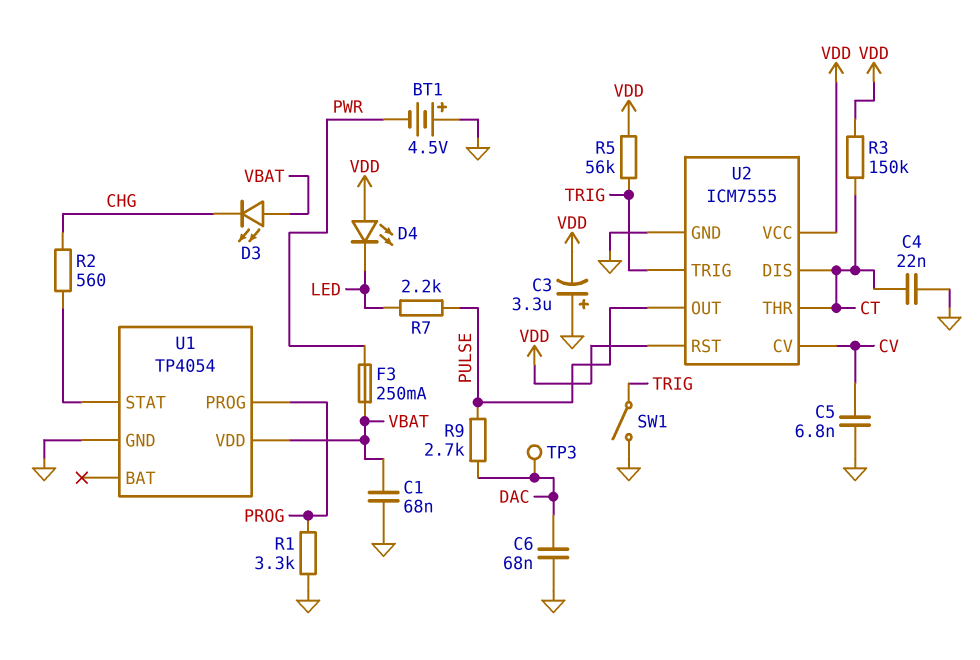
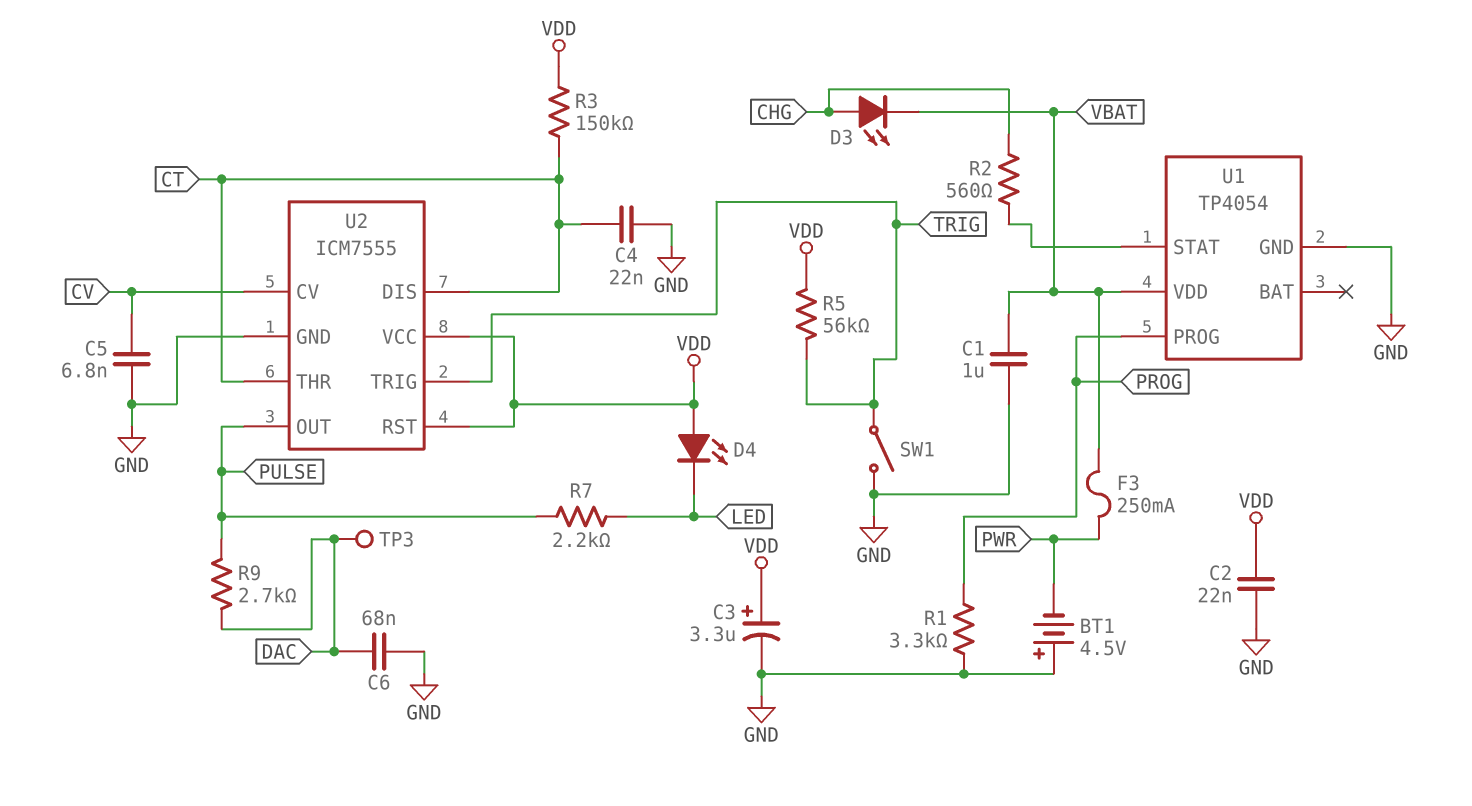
C1: 68nF (GND, VBAT) -> 1uF (GND, VBAT)
C2: none -> 22nF (GND, VDD)
C3: 3.3uF (plus GND, minus VDD) -> 3.3uF (plus VDD, minus GND)
D3: LED (A VBAT, K CHG) -> LED (A CHG, K VBAT)

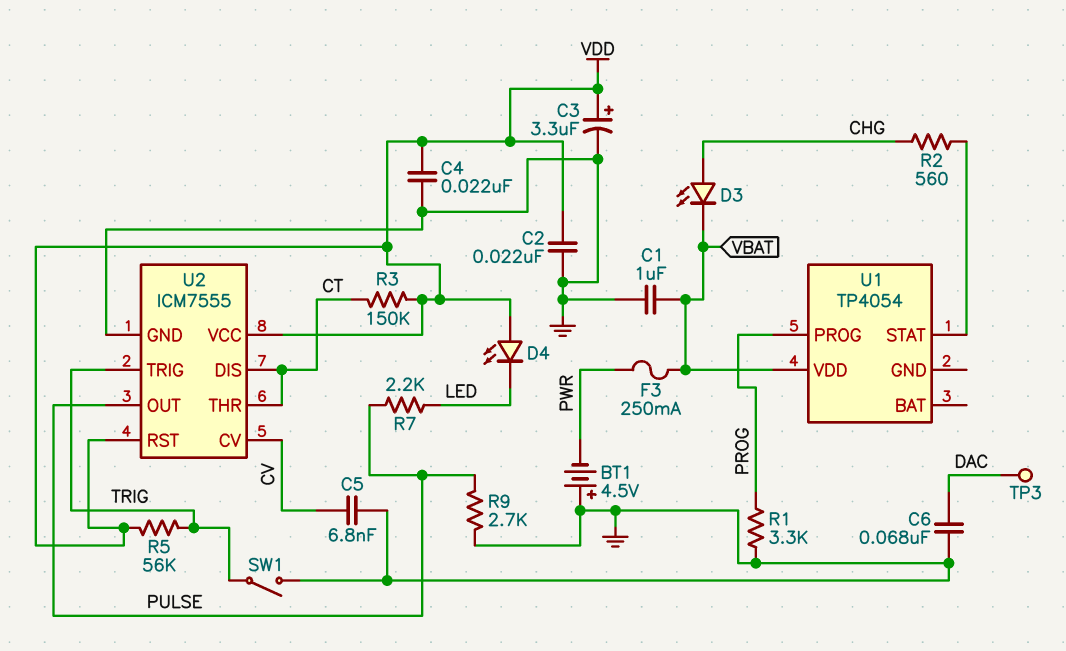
C4: 22nF (CT, GND) -> 22nF (GND, VDD)
R9: 2.7k (DAC, PULSE) -> 2.7k (GND, PULSE)
U1 pin GND: GND -> none

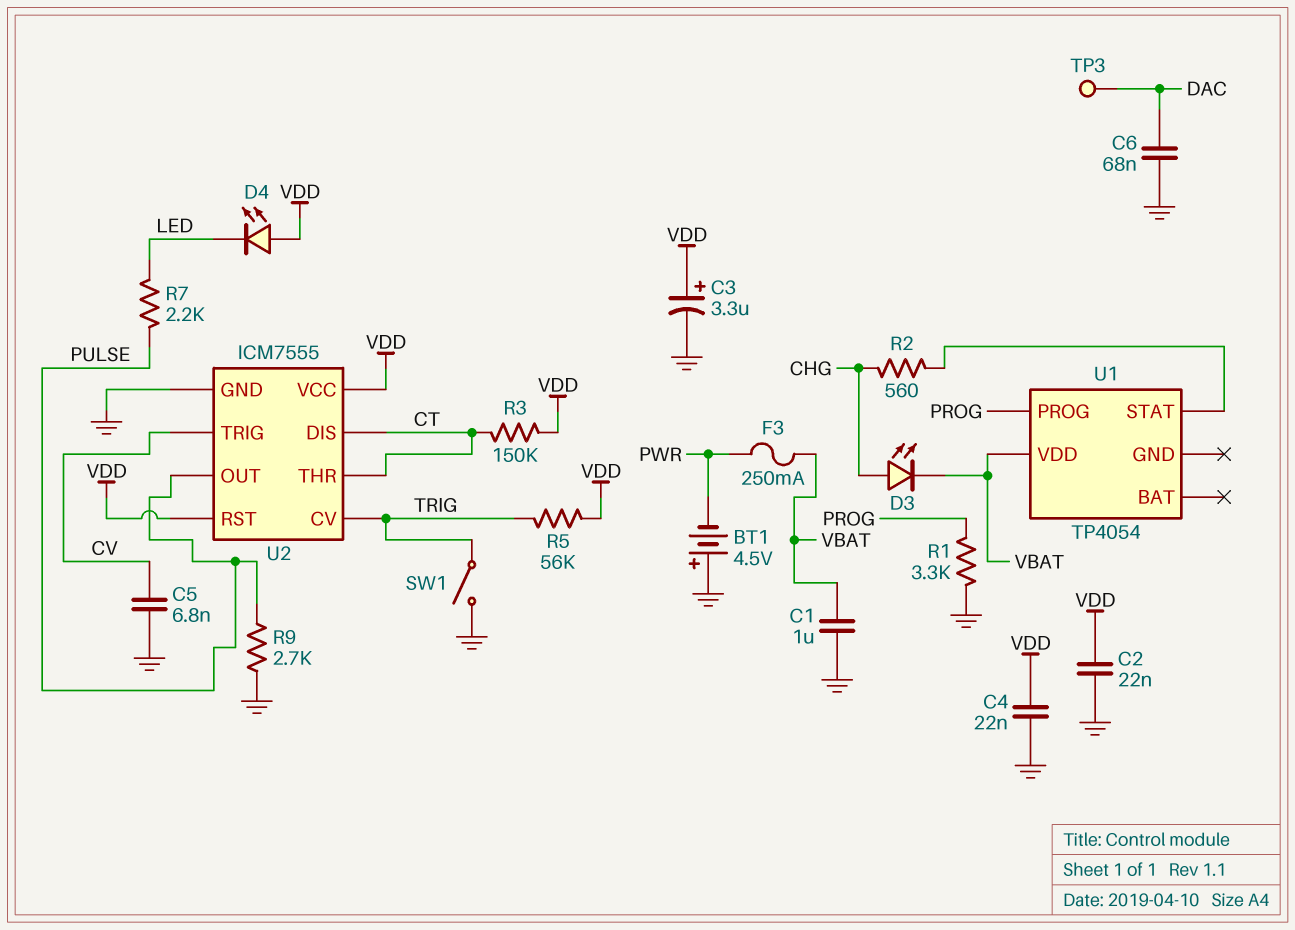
U2 pin CV: CV -> TRIG
U2 pin TRIG: TRIG -> CV

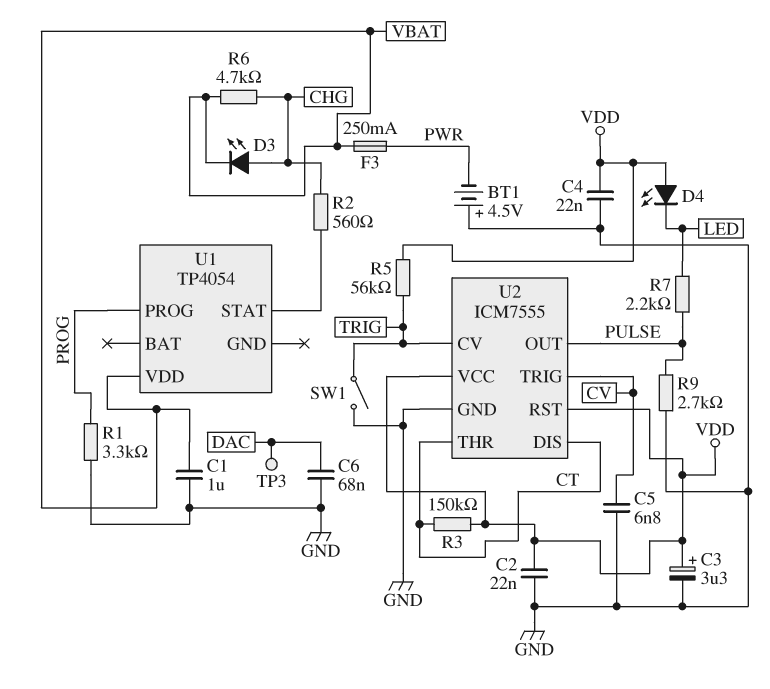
R6: none -> 4.7k (CHG, VBAT)

